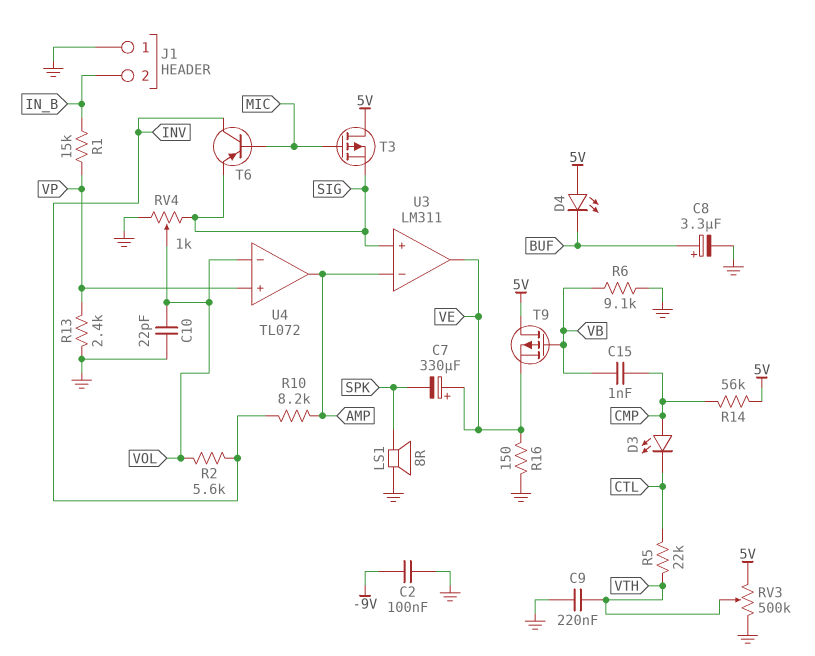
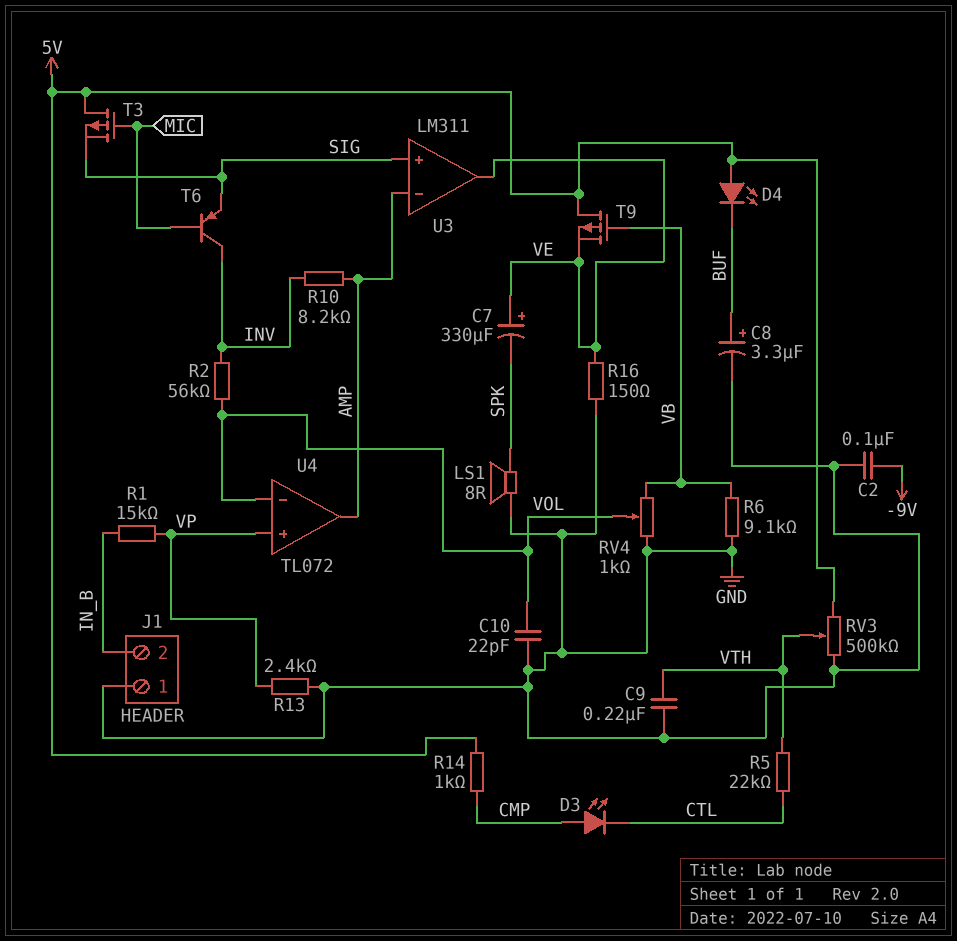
C15: 1nF (CMP, VB) -> none
R2: 5.6k (INV, VOL) -> 56k (INV, VOL)
R14: 56k (5V, CMP) -> 1k (5V, CMP)
RV4: 1k (GND, SIG, wiper VOL) -> 1k (GND, VB, wiper VOL)

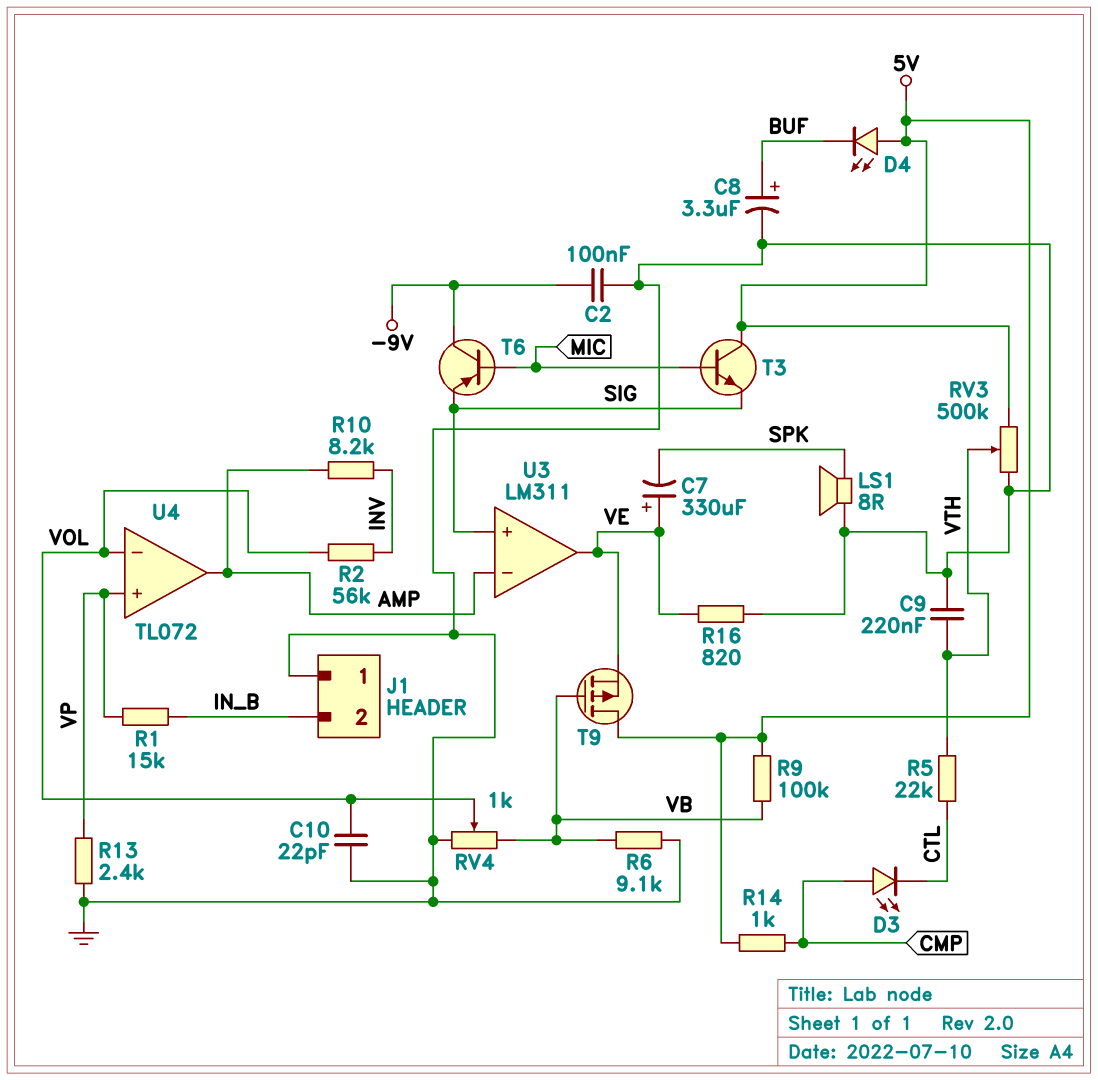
R9: none -> 100k (5V, VB)
R16: 150 (GND, VE) -> 820 (GND, VE)
T3: PMOS (G MIC, D 5V, S SIG) -> NPN (B MIC, C 5V, E SIG)
T6: PNP (B MIC, C INV, E SIG) -> PNP (B MIC, C -9V, E SIG)

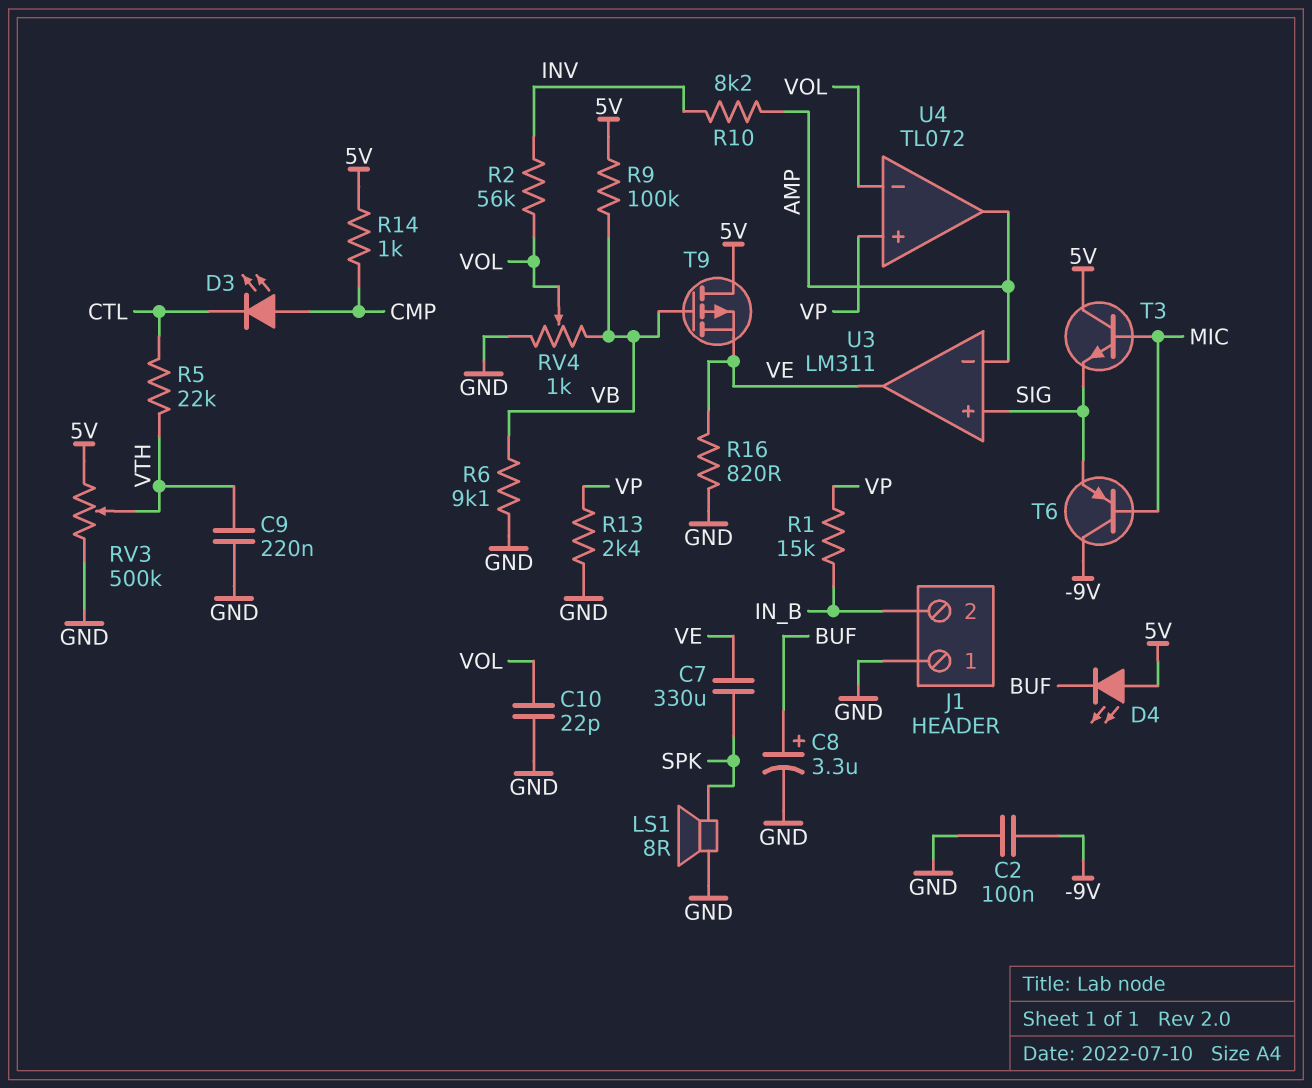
C7: 330uF (plus VE, minus SPK) -> 330uF (SPK, VE)

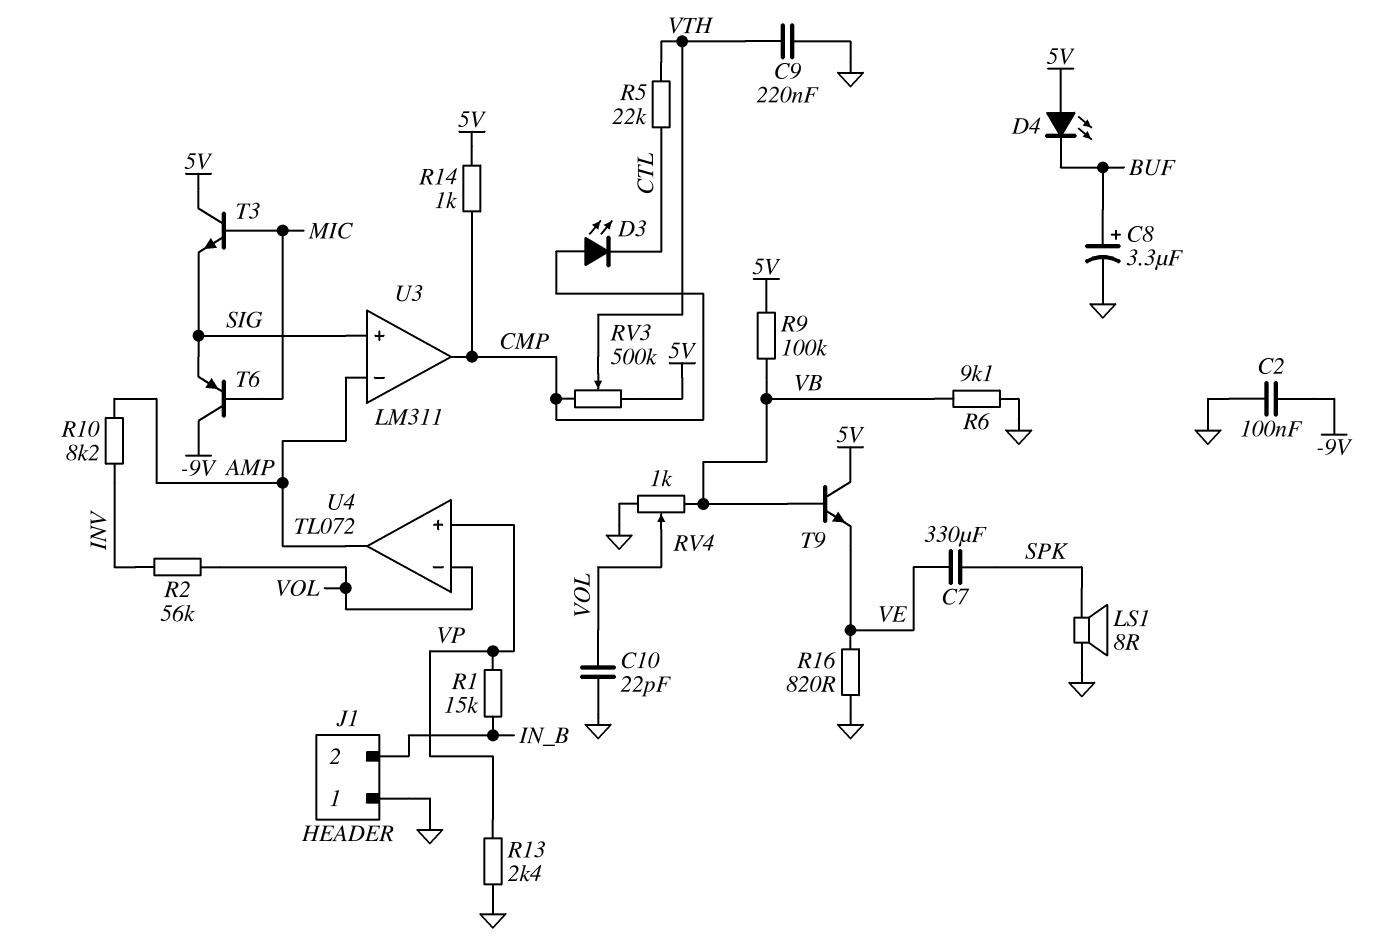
RV3: 500k (5V, GND, wiper VTH) -> 500k (5V, CMP, wiper VTH)
T9: PMOS (G VB, D 5V, S VE) -> NPN (B VB, C 5V, E VE)
U3 pin out: VE -> CMP

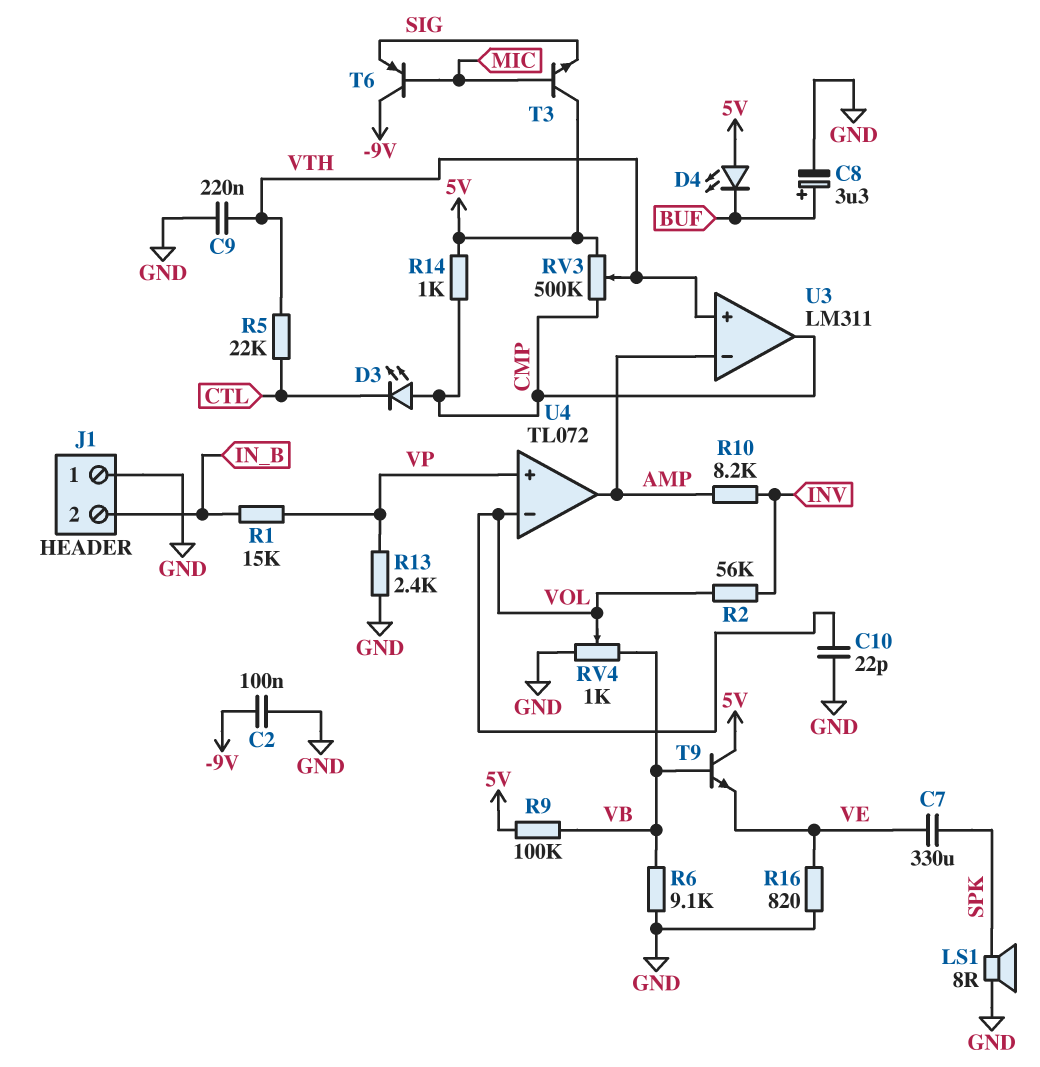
U3 pin in+: SIG -> VTH

